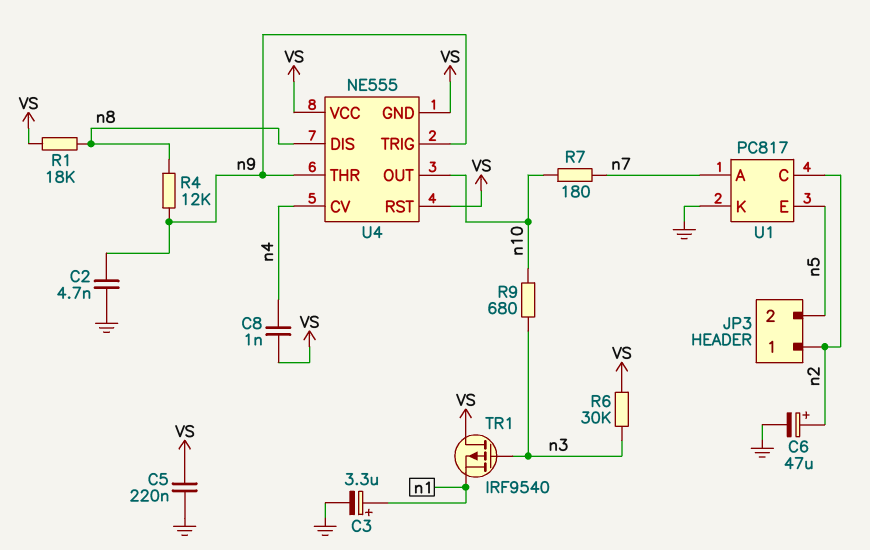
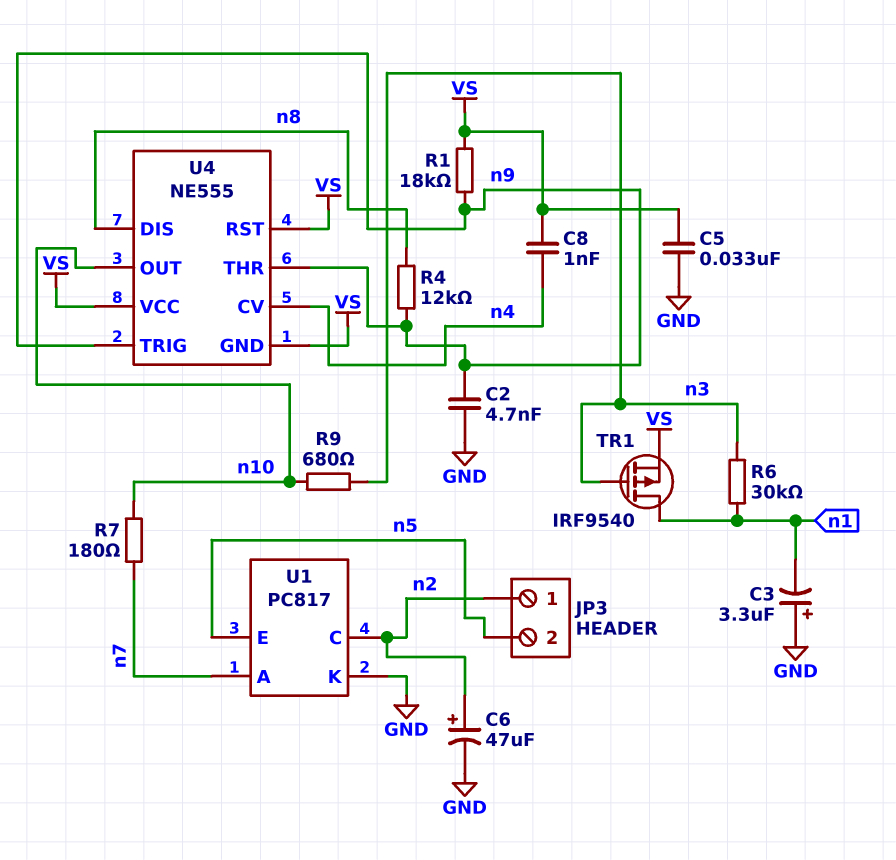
C3: 3.3uF (plus n1, minus GND) -> 3.3uF (plus GND, minus n1)
C5: 220nF (GND, VS) -> 33nF (GND, VS)
R1: 18k (VS, n8) -> 18k (VS, n9)
R6: 30k (VS, n3) -> 30k (n1, n3)
TR1: PMOS IRF9540 (G n3, D VS, S n1) -> PMOS IRF9540 (G n3, D n1, S VS)

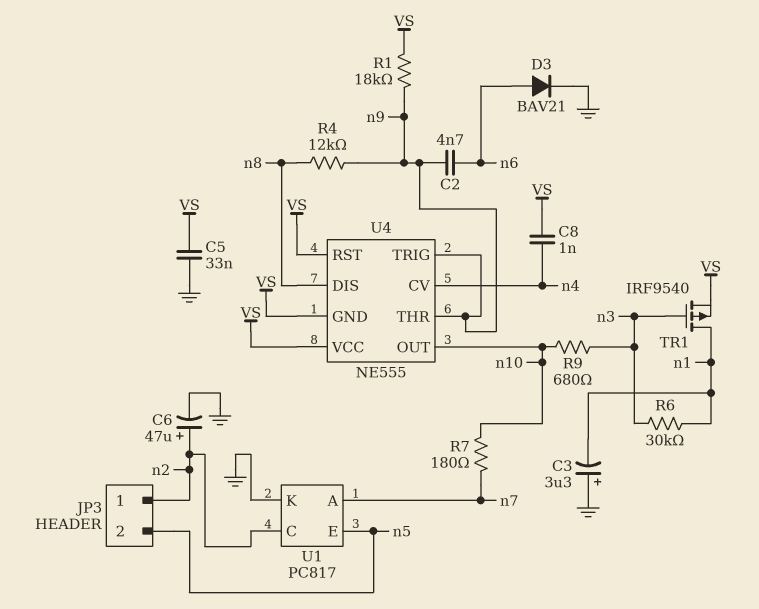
C2: 4.7nF (GND, n9) -> 4.7nF (n6, n9)
D3: none -> diode BAV21 (A n6, K GND)

